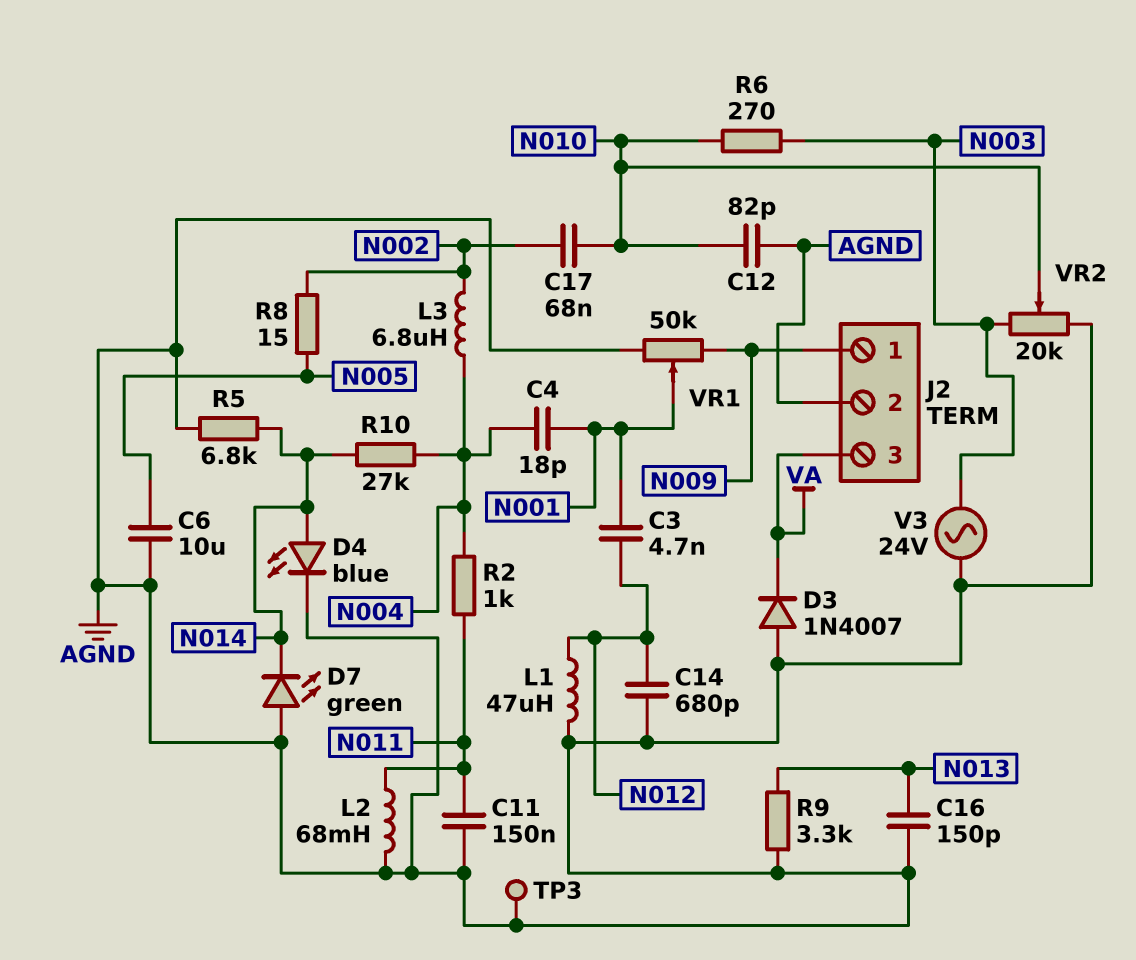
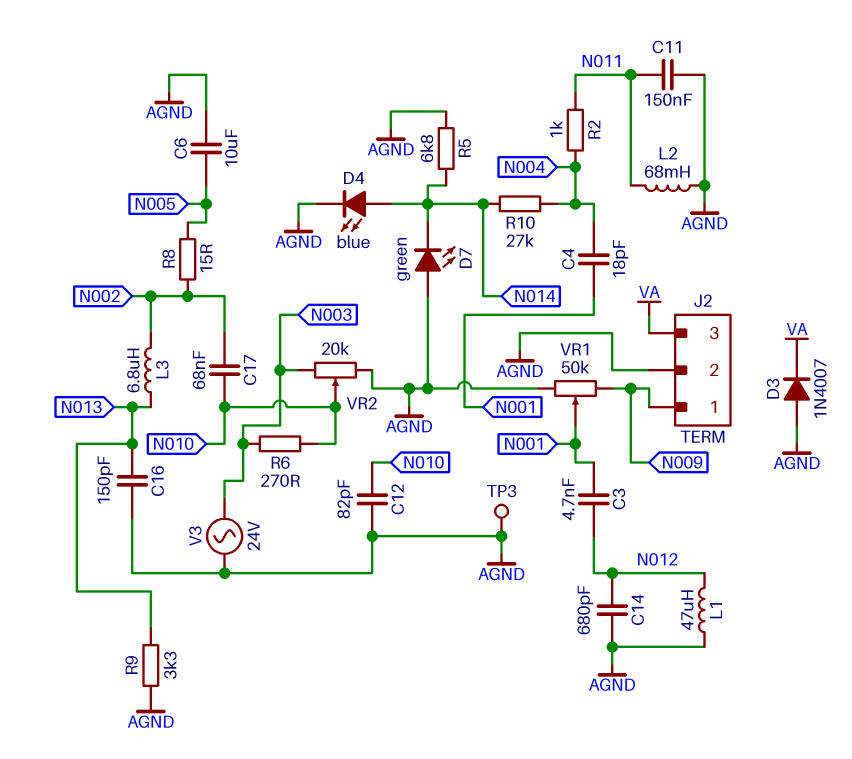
L3: 6.8uH (N002, N004) -> 6.8uH (N002, N013)

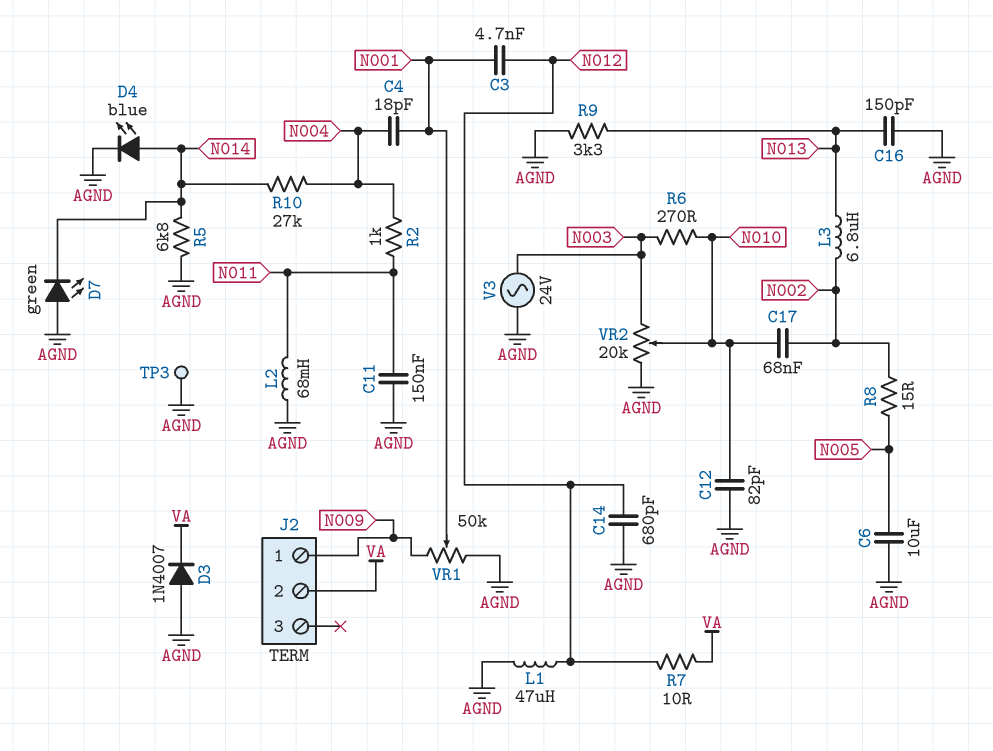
J2 pin 2: AGND -> VA
J2 pin 3: VA -> none
R7: none -> 10 (N012, VA)

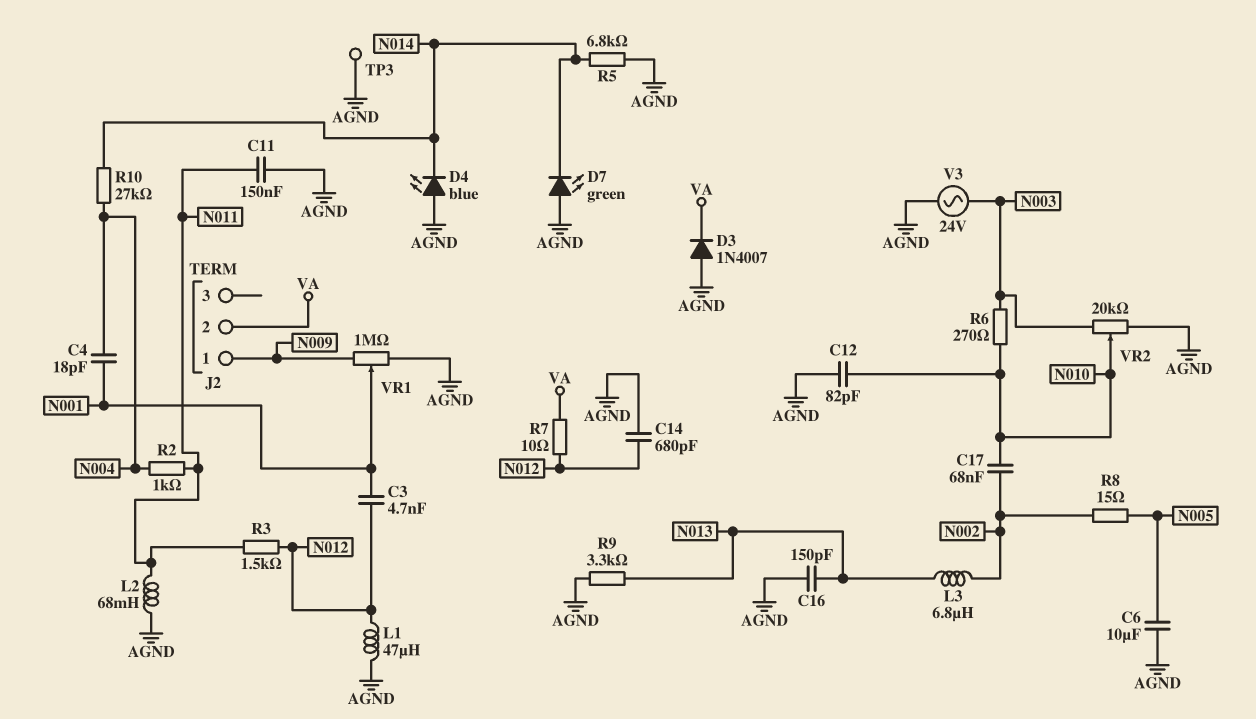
D4: LED blue (A N014, K AGND) -> LED blue (A AGND, K N014)
R3: none -> 1.5k (N011, N012)
VR1: 50k (AGND, N009, wiper N001) -> 1M (AGND, N009, wiper N001)

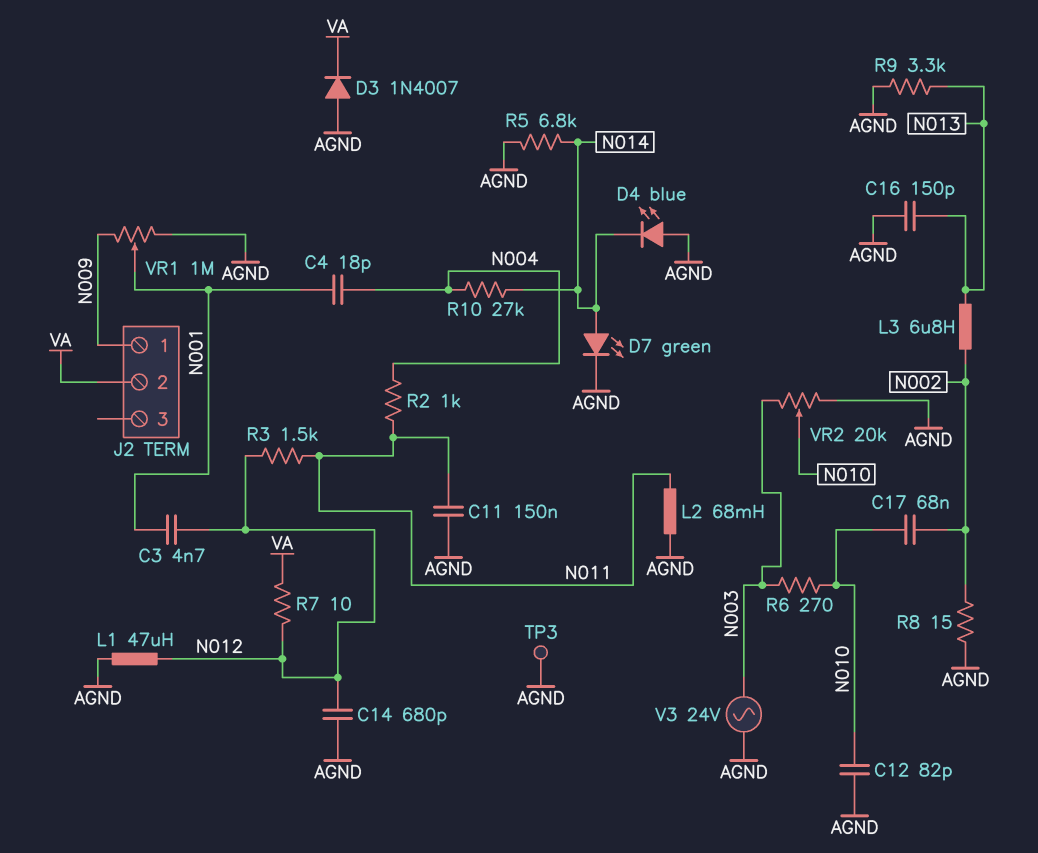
C6: 10uF (AGND, N005) -> none
D7: LED green (A AGND, K N014) -> LED green (A N014, K AGND)
R8: 15 (N002, N005) -> 15 (AGND, N002)

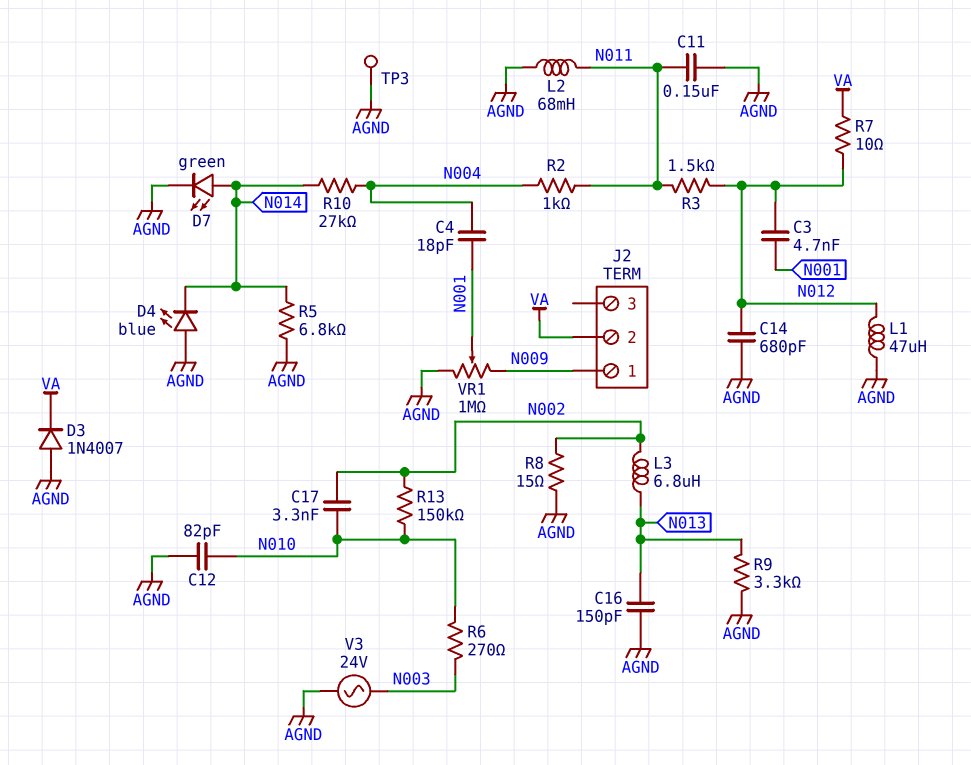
C17: 68nF (N002, N010) -> 3.3nF (N002, N010)
R13: none -> 150k (N002, N010)
VR2: 20k (AGND, N003, wiper N010) -> none

